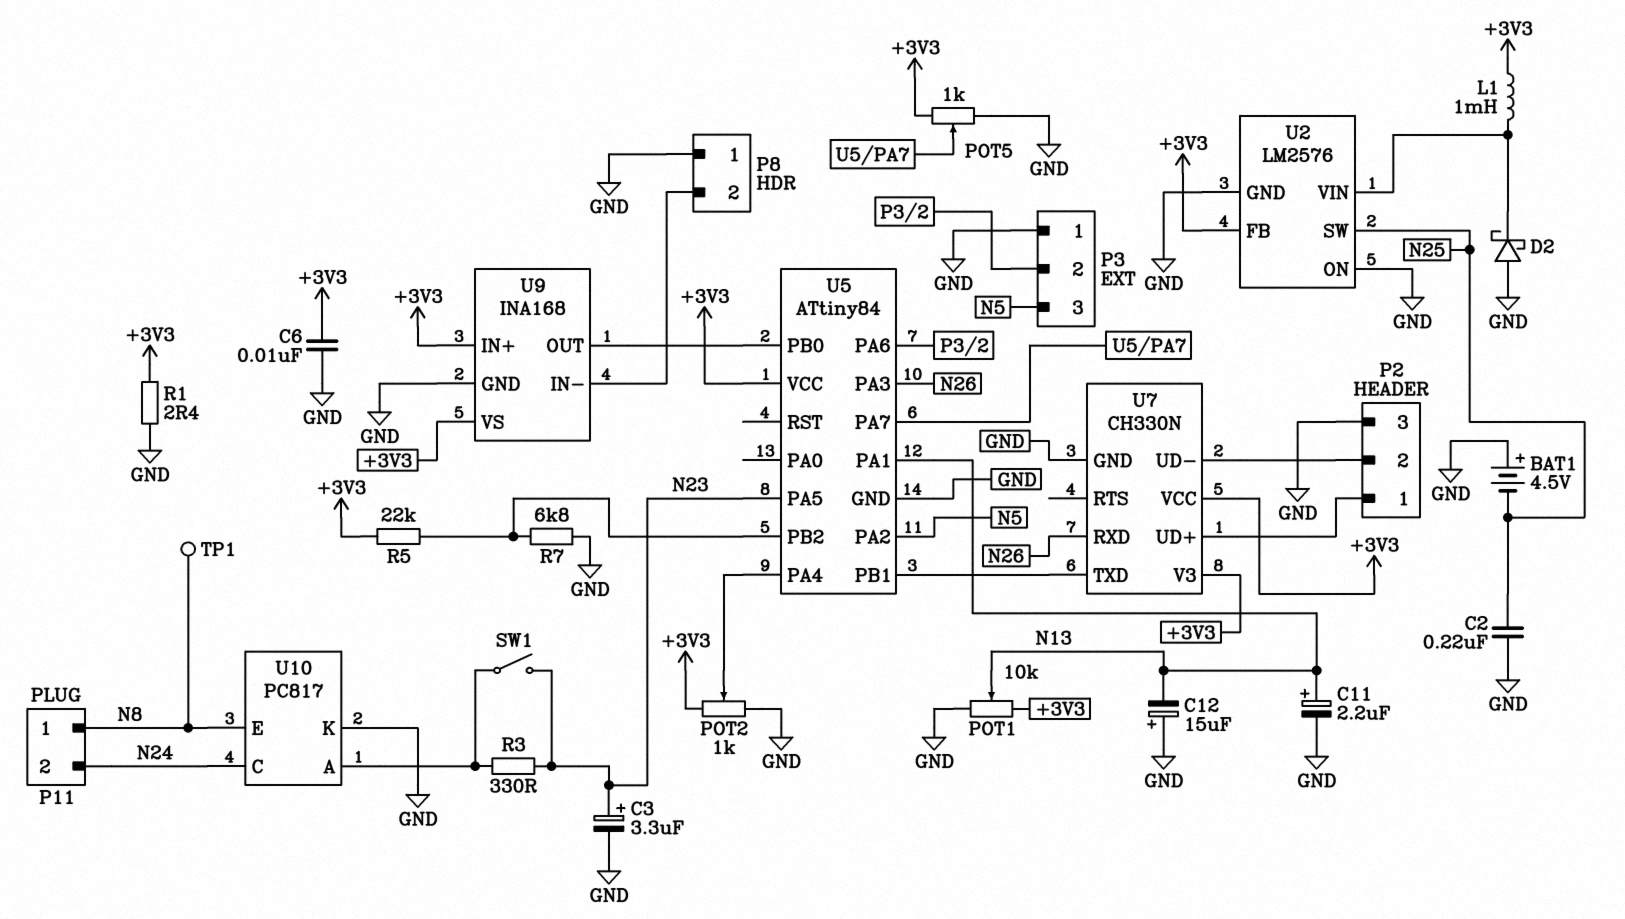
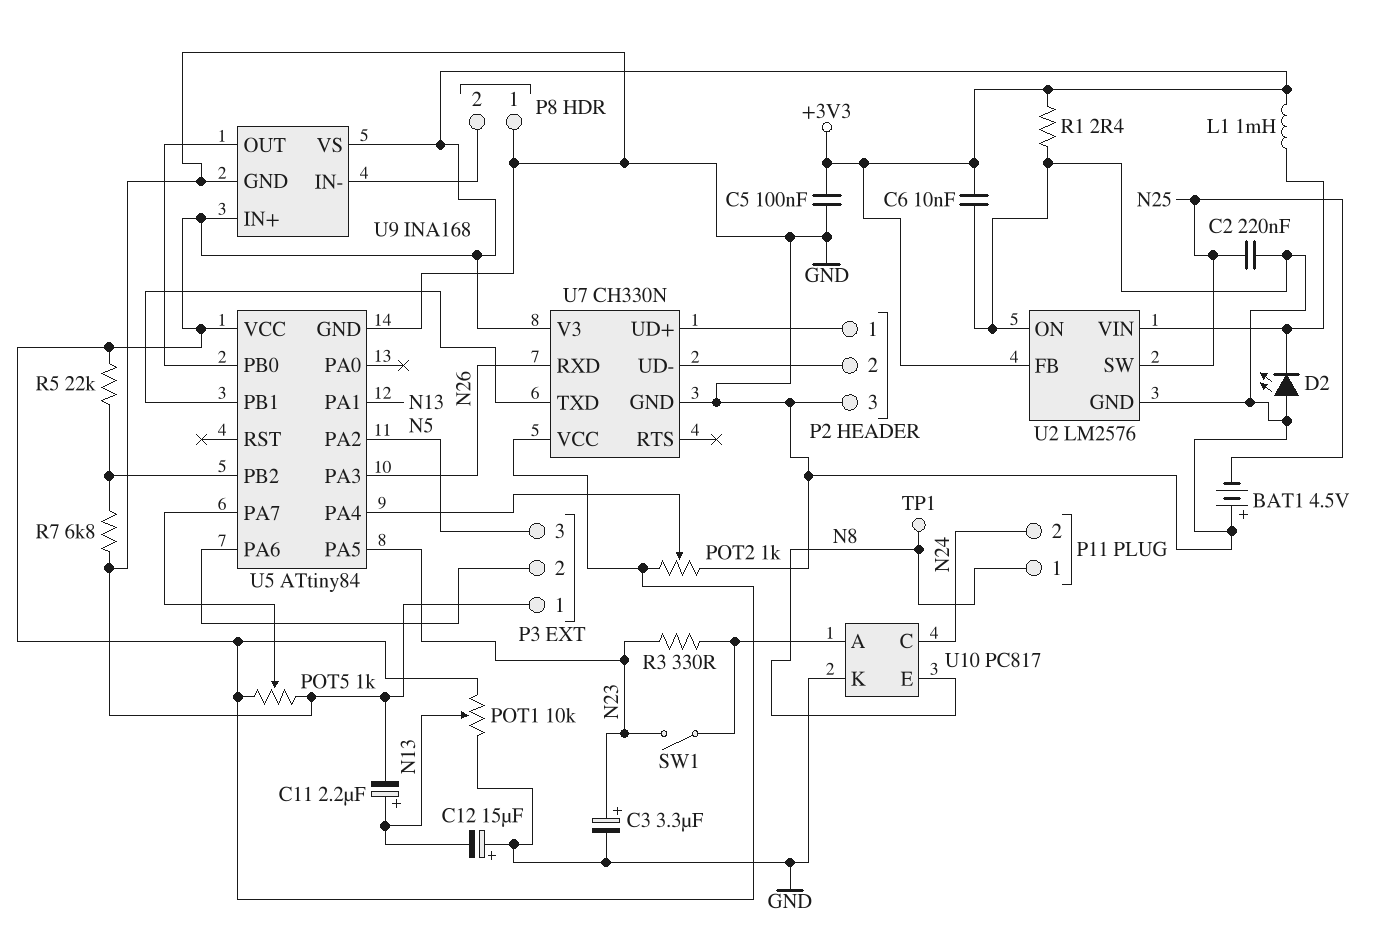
C5: none -> 100nF (+3V3, GND)
D2: schottky (A GND, K U2/VIN) -> LED (A GND, K U2/VIN)

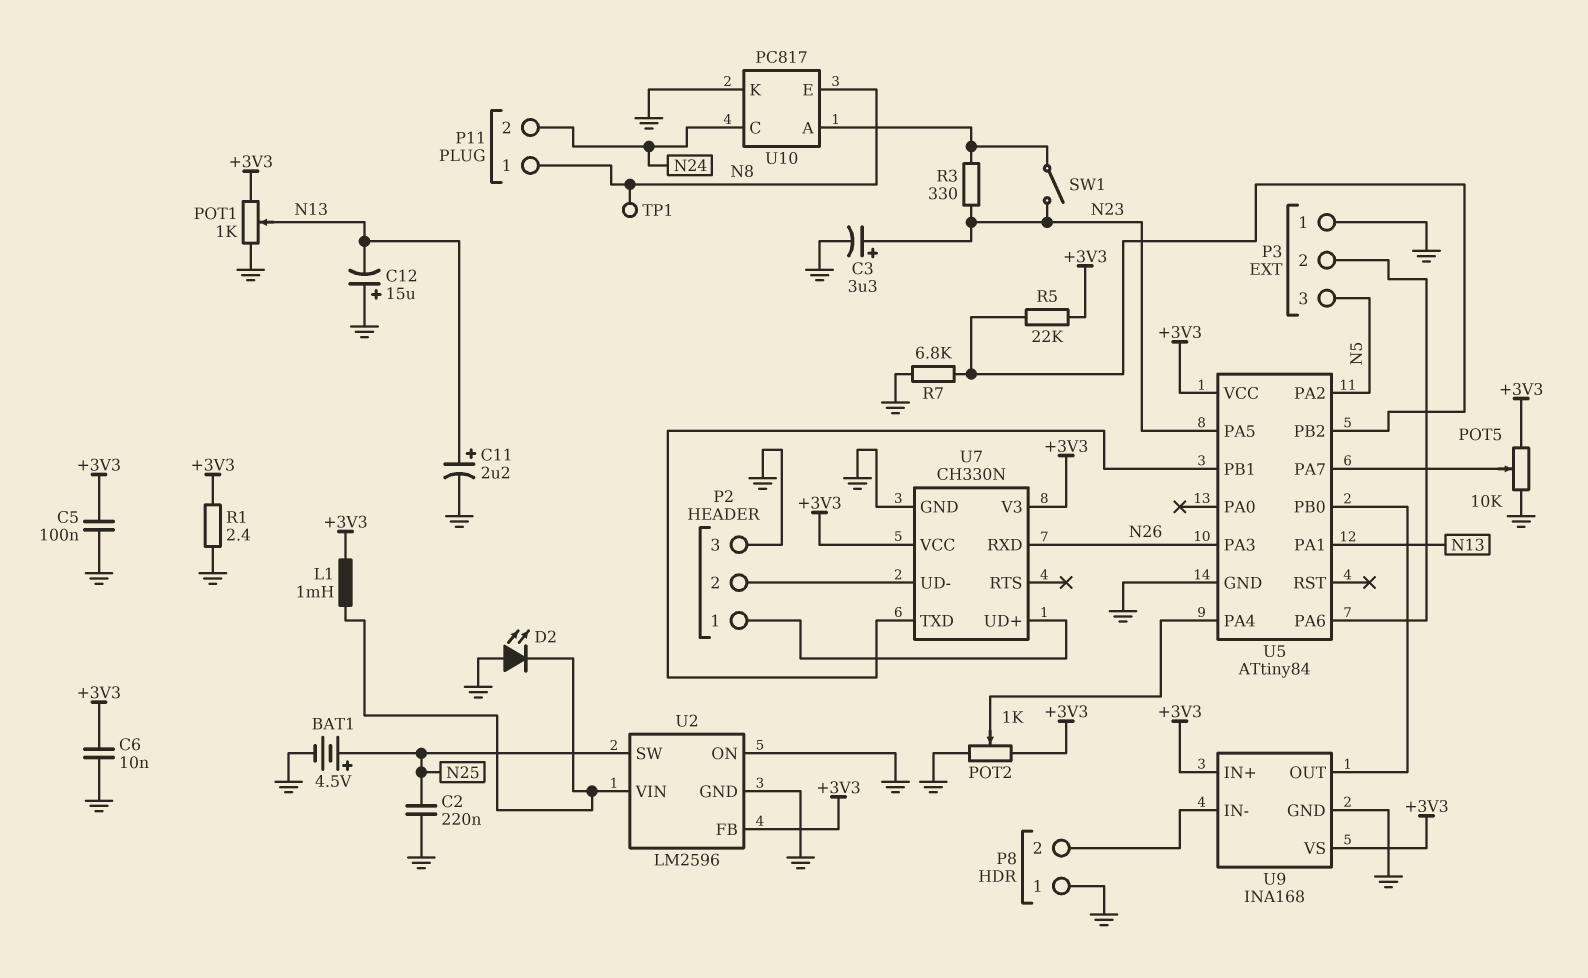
BAT1: 4.5V (plus GND, minus N25) -> 4.5V (plus N25, minus GND)
POT1: 10k (+3V3, GND, wiper N13) -> 1k (+3V3, GND, wiper N13)
POT5: 1k (+3V3, GND, wiper U5/PA7) -> 10k (+3V3, GND, wiper U5/PA7)
U2: LM2576 -> LM2596

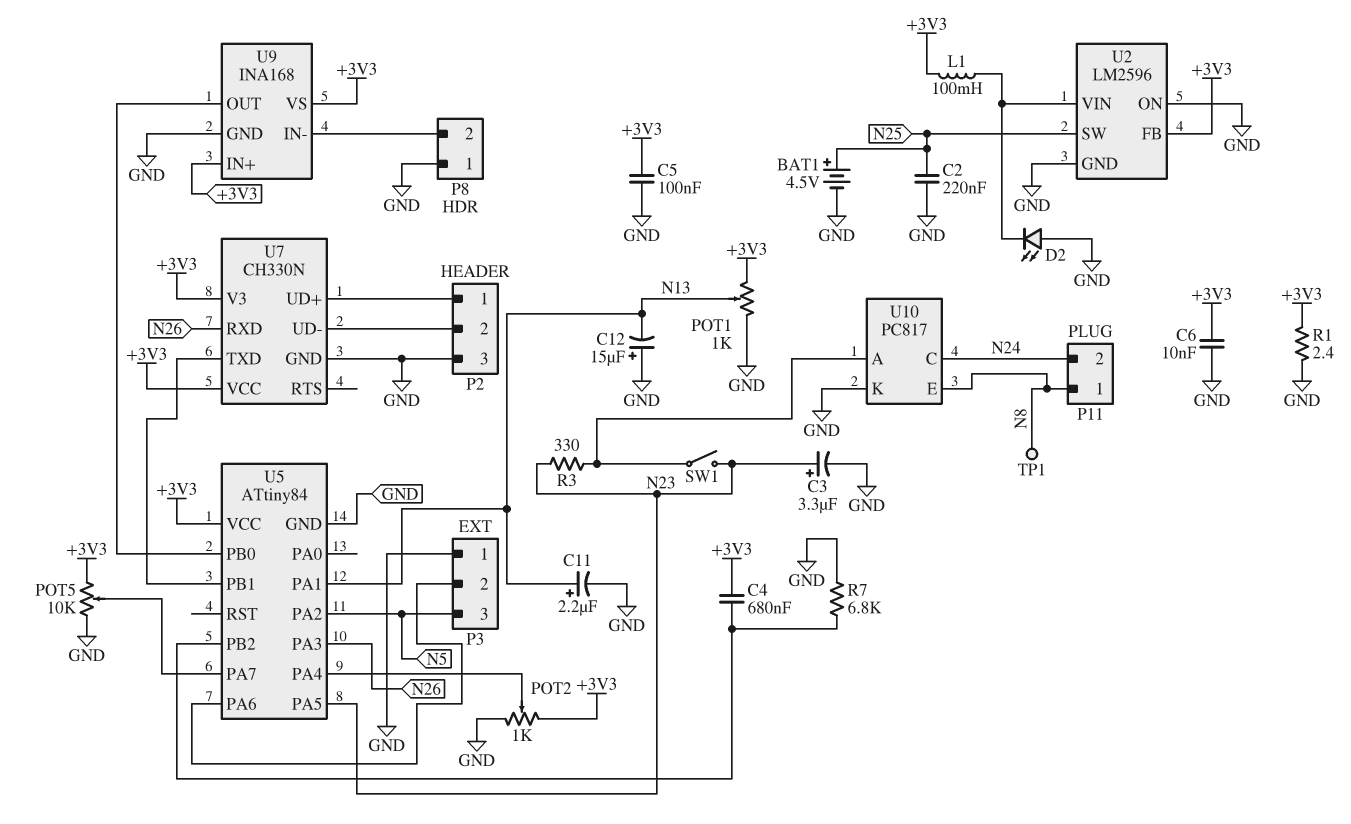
C4: none -> 680nF (+3V3, U5/PB2)
L1: 1mH (+3V3, U2/VIN) -> 100mH (+3V3, U2/VIN)
R5: 22k (+3V3, U5/PB2) -> none

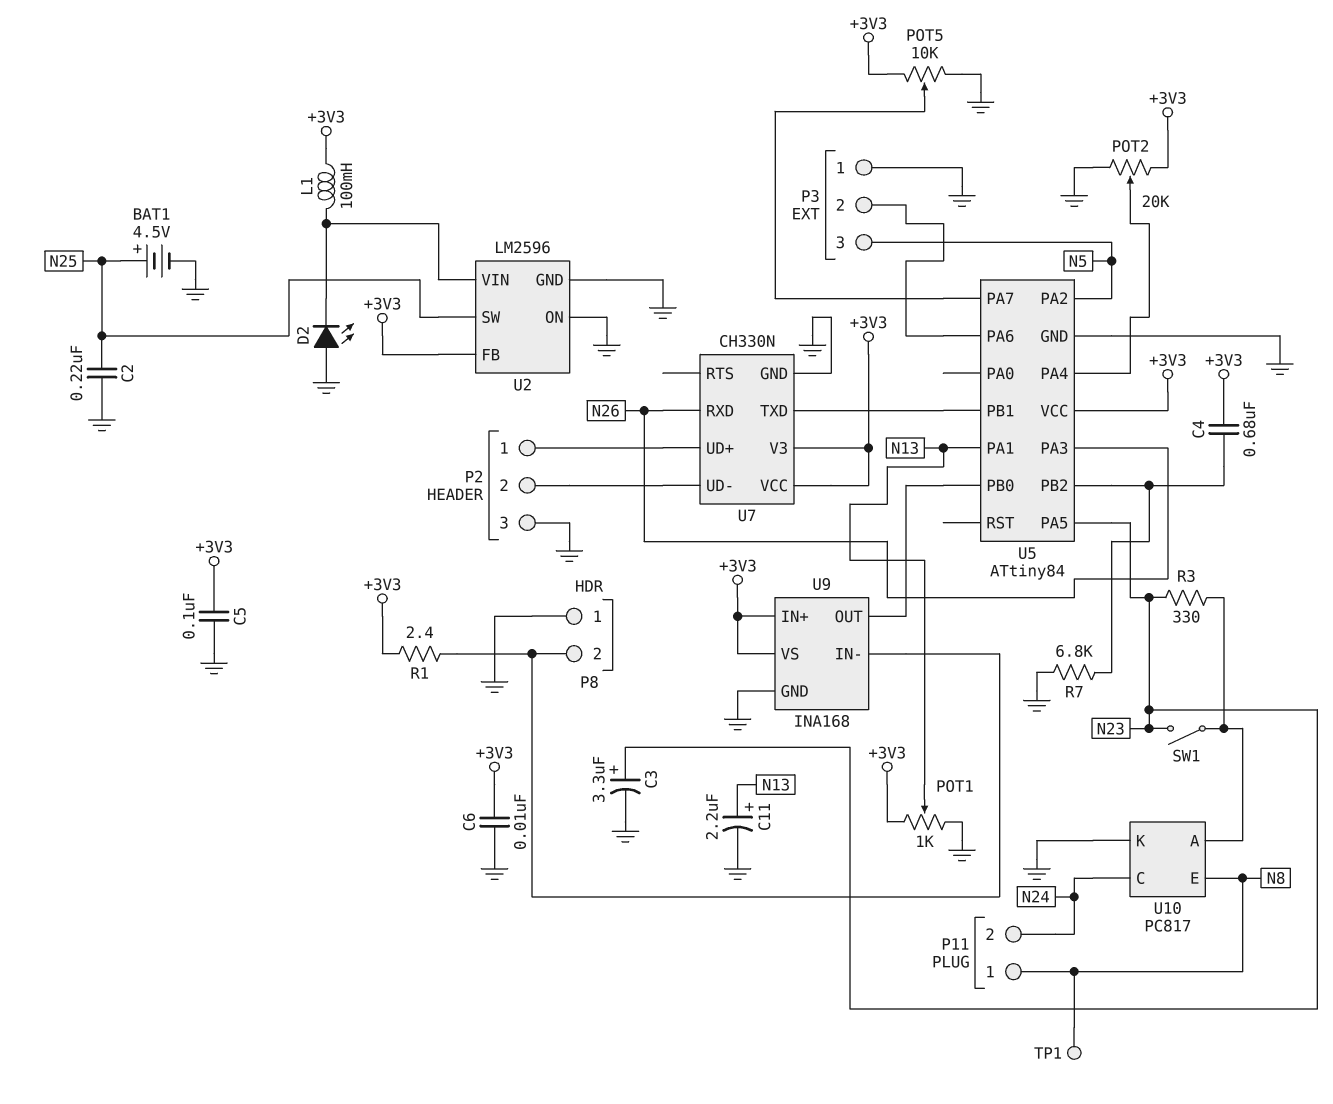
C12: 15uF (plus GND, minus N13) -> none
POT2: 1k (+3V3, GND, wiper U5/PA4) -> 20k (+3V3, GND, wiper U5/PA4)
R1: 2.4 (+3V3, GND) -> 2.4 (+3V3, P8/2)

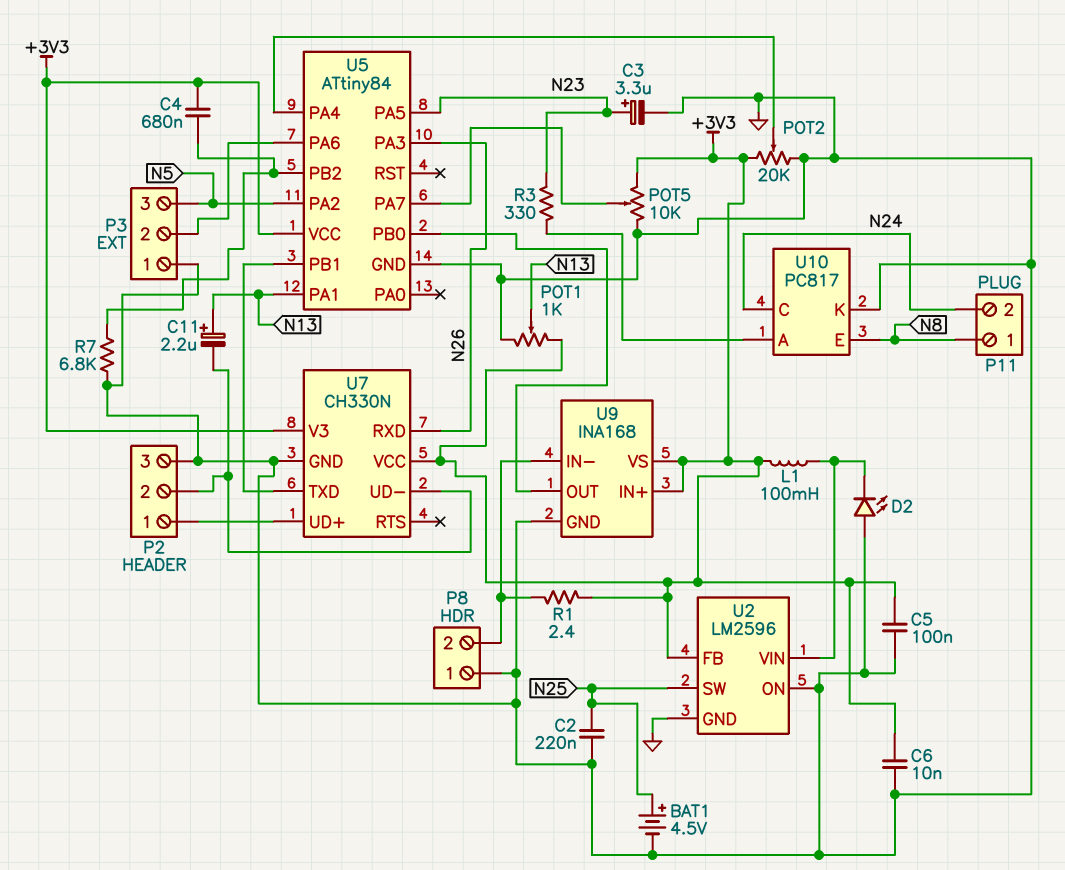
C11: 2.2uF (plus N13, minus GND) -> 2.2uF (plus N13, minus P2/2)
SW1: switch (N23, U10/A) -> none
TP1: test point (N8) -> none

